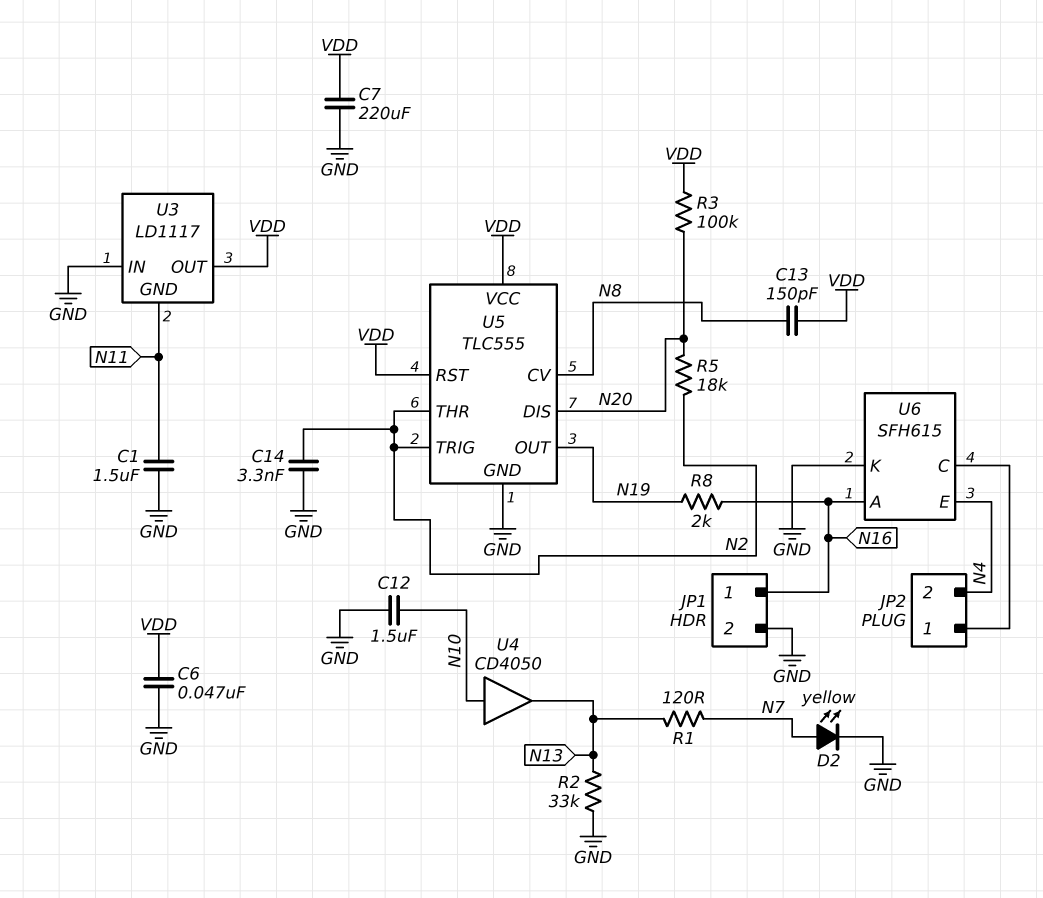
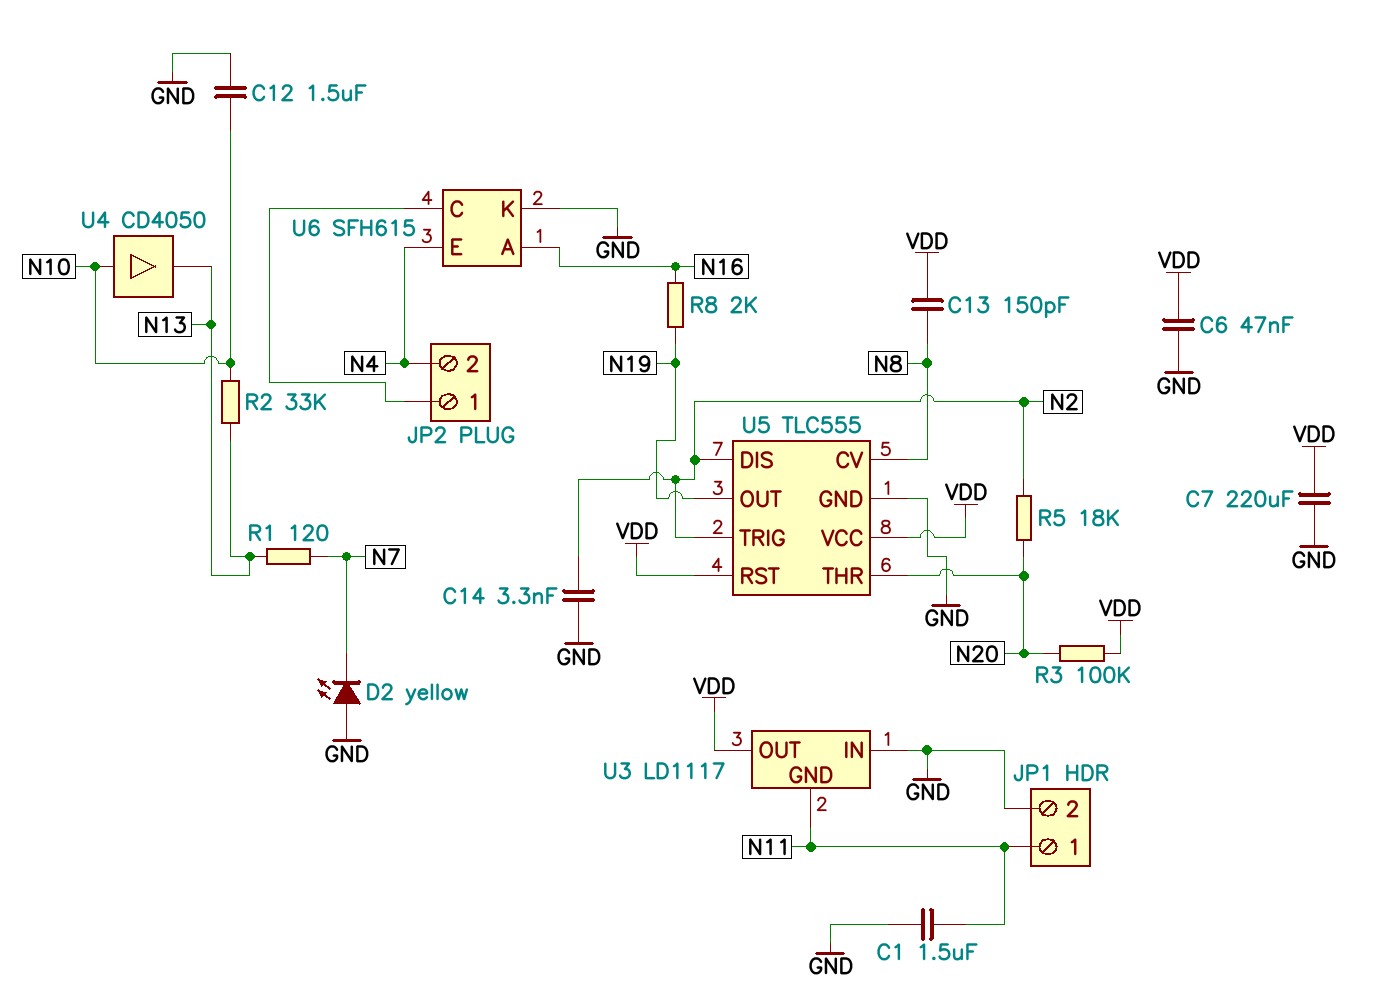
D2: LED yellow (A N7, K GND) -> LED yellow (A GND, K N7)
JP1 pin 1: N16 -> N11
R2: 33k (GND, N13) -> 33k (N10, N13)
U5 pin DIS: N20 -> N2
U5 pin THR: N2 -> N20

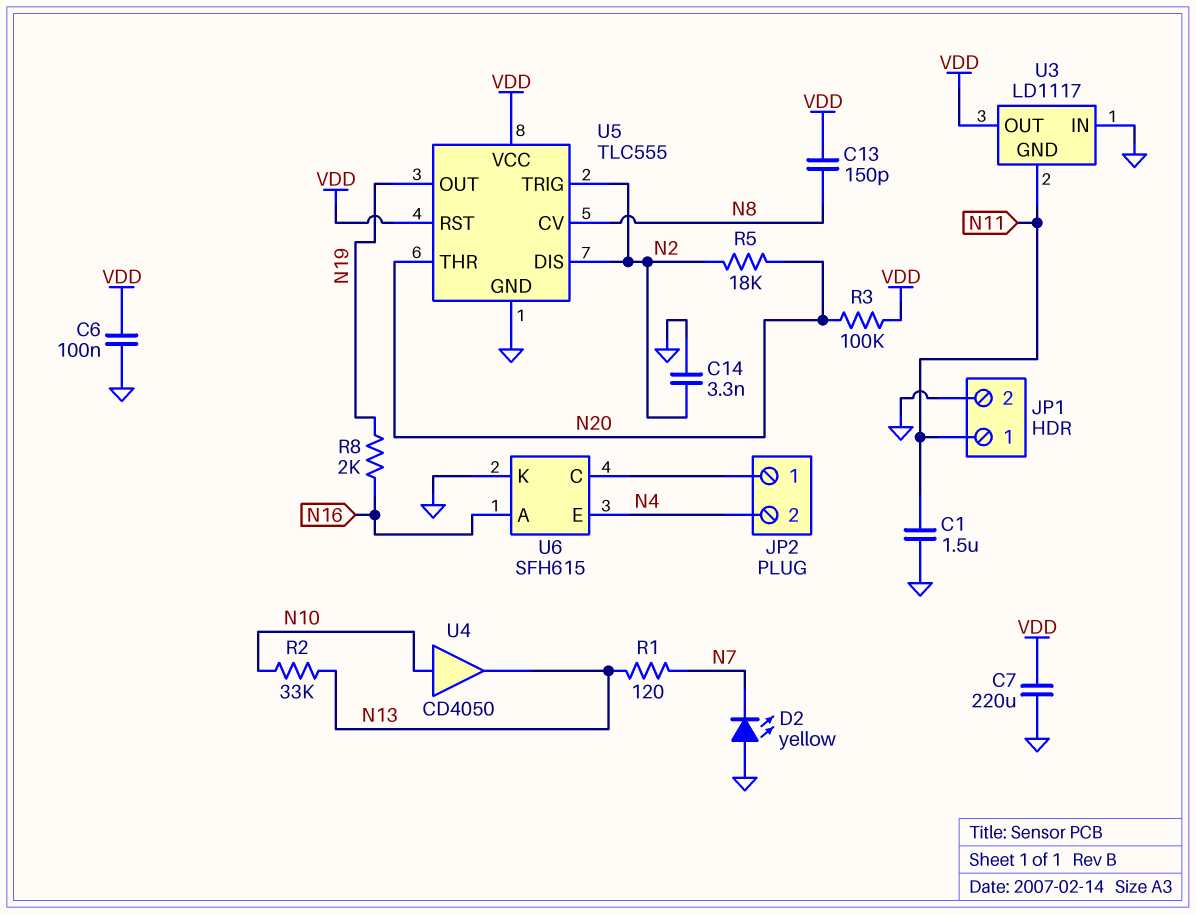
C6: 47nF (GND, VDD) -> 100nF (GND, VDD)
C12: 1.5uF (GND, N10) -> none

